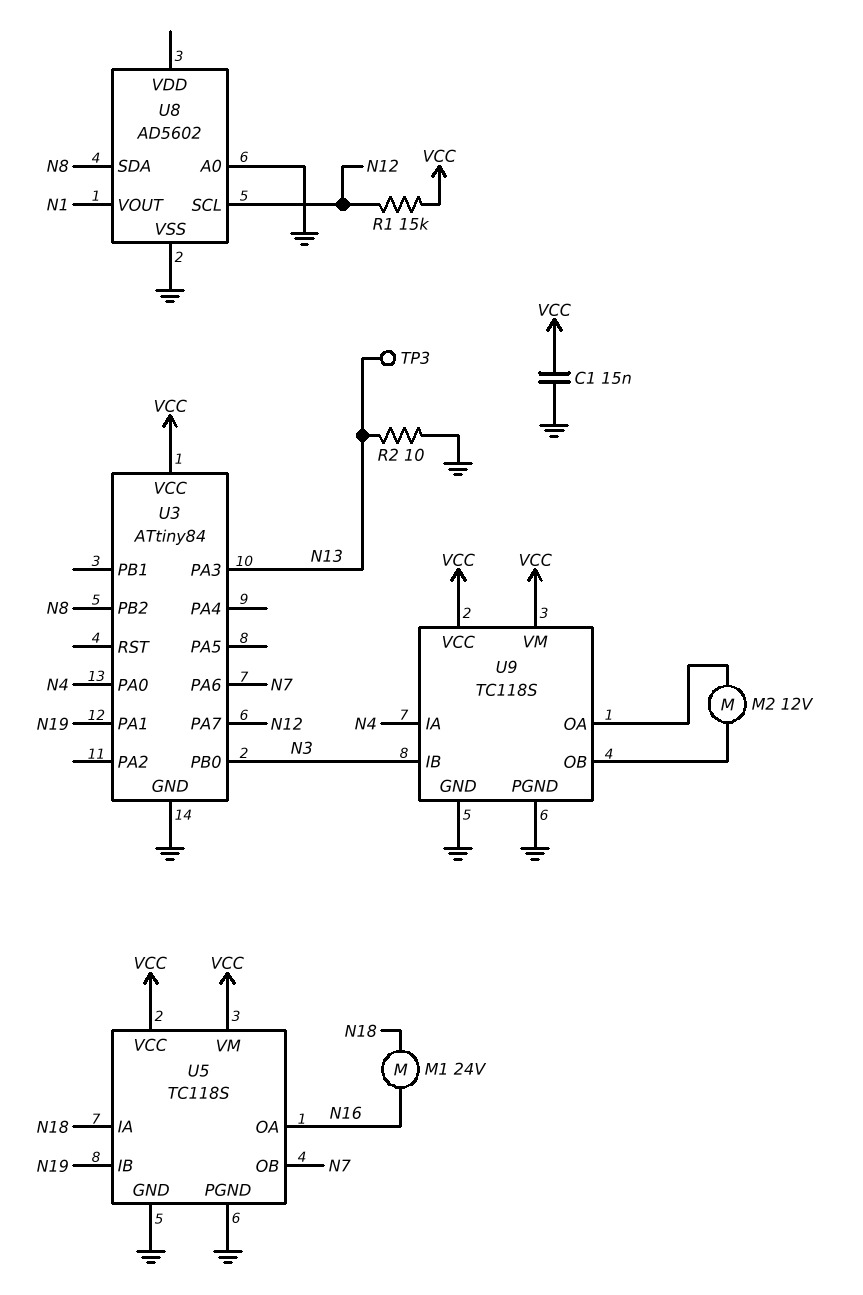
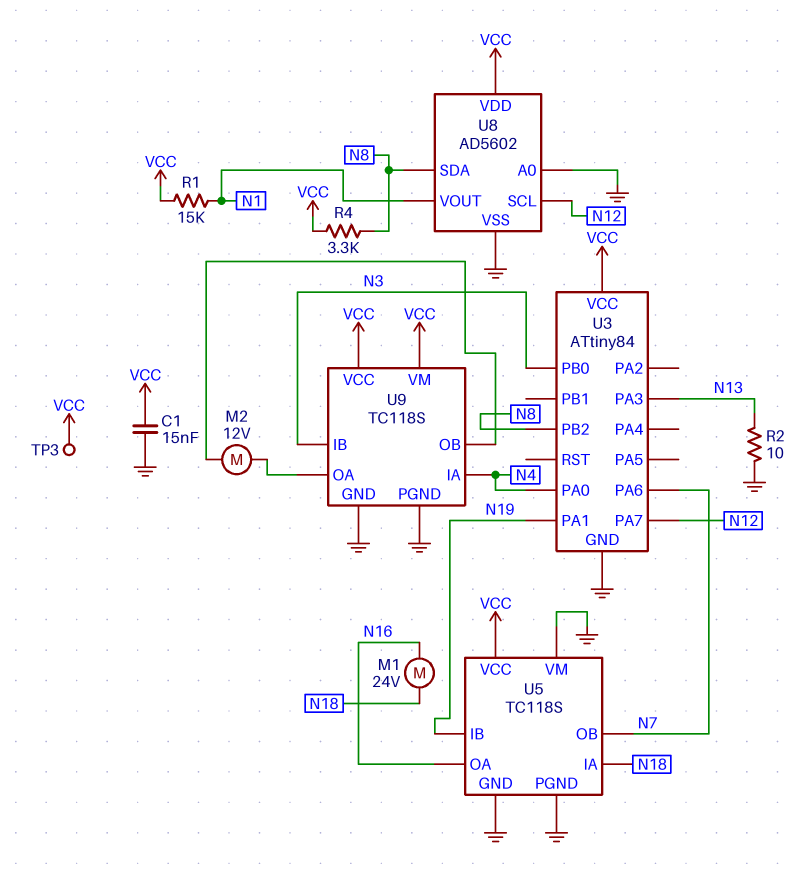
R1: 15k (N12, VCC) -> 15k (N1, VCC)
R4: none -> 3.3k (N8, VCC)
TP3: test point (N13) -> test point (VCC)
U5 pin VM: VCC -> GND
U8 pin VDD: none -> VCC

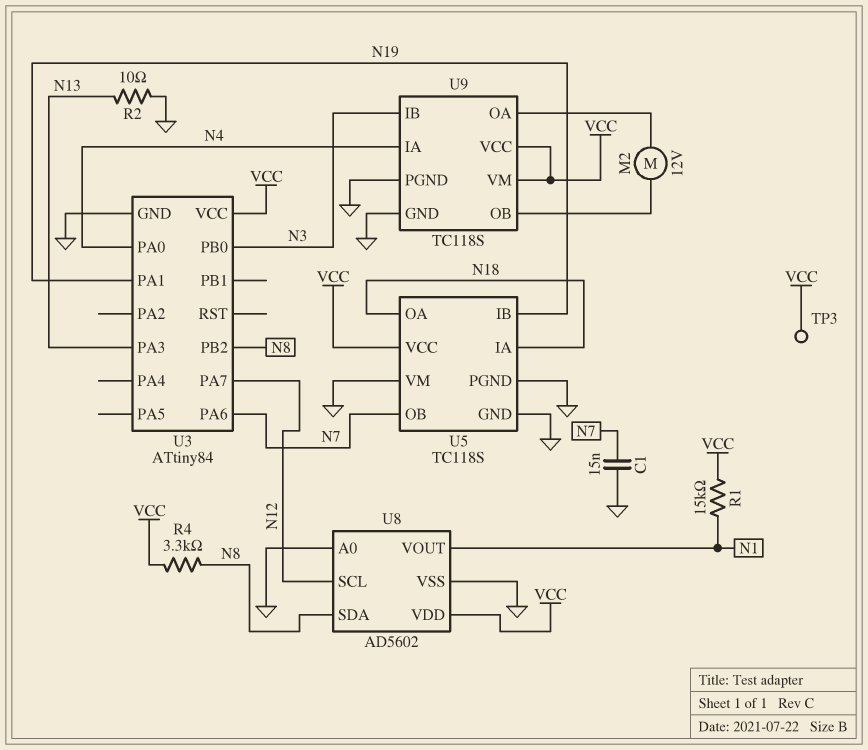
C1: 15nF (GND, VCC) -> 15nF (GND, N7)
M1: motor 24V (N16, N18) -> none
U5 pin OA: N16 -> N18

